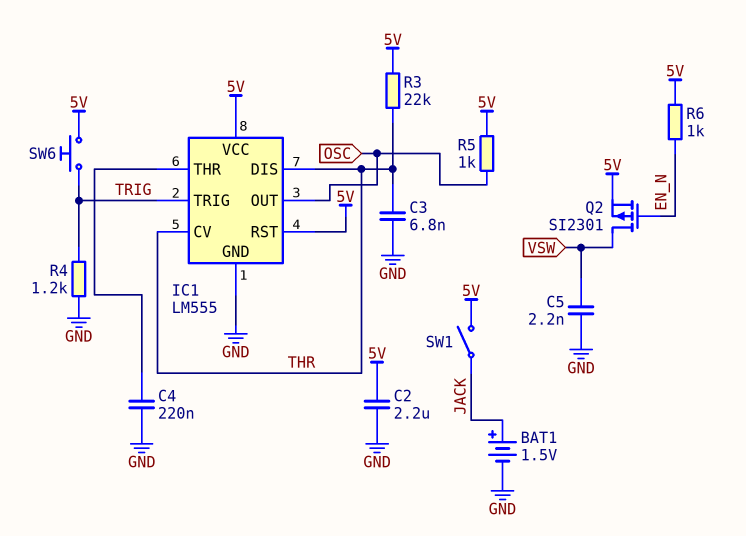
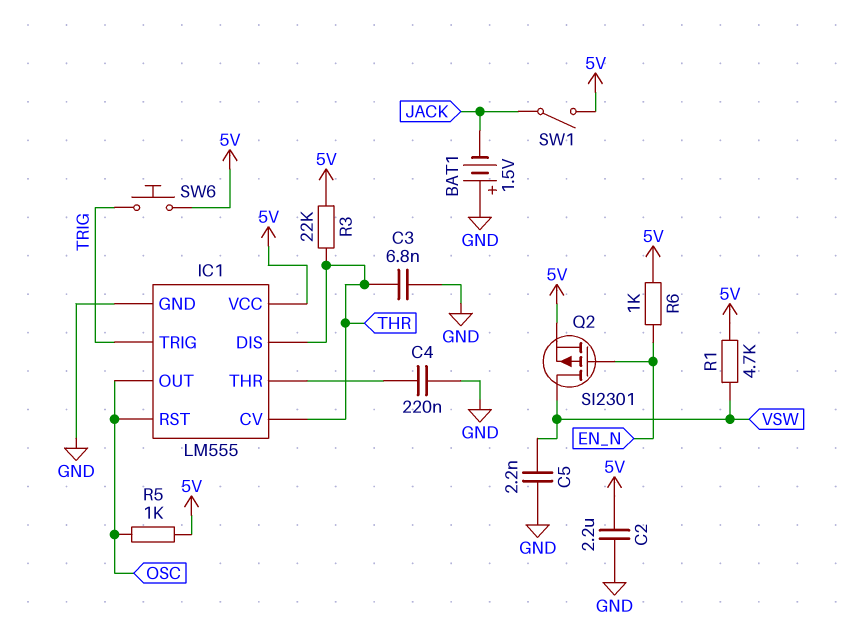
BAT1: 1.5V (plus JACK, minus GND) -> 1.5V (plus GND, minus JACK)
IC1 pin RST: 5V -> OSC
R1: none -> 4.7k (5V, VSW)
R4: 1.2k (GND, TRIG) -> none

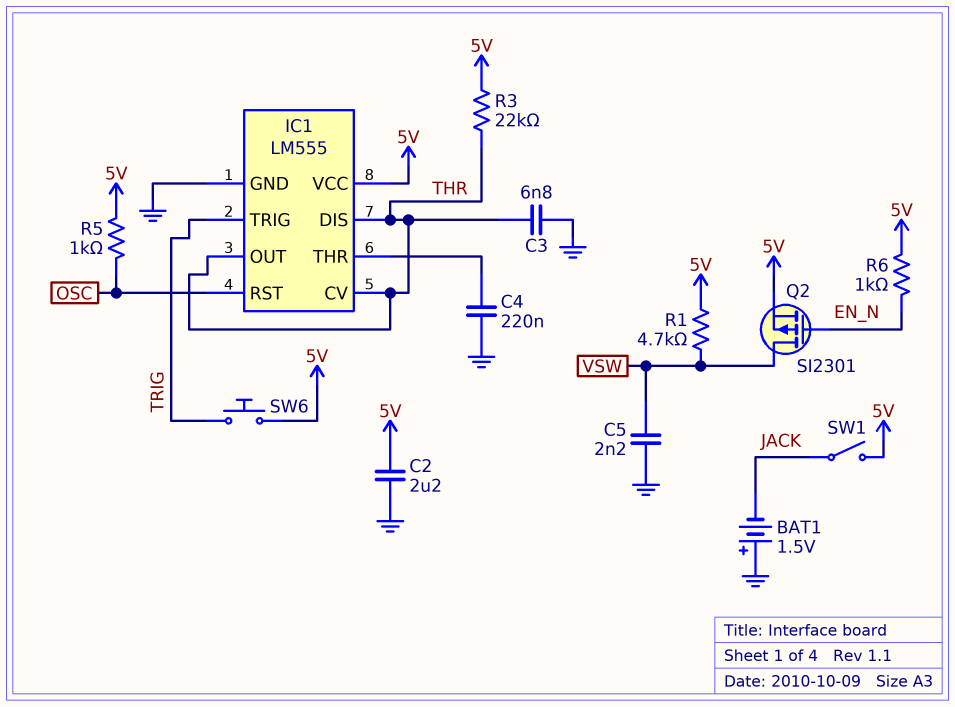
IC1 pin OUT: OSC -> THR

